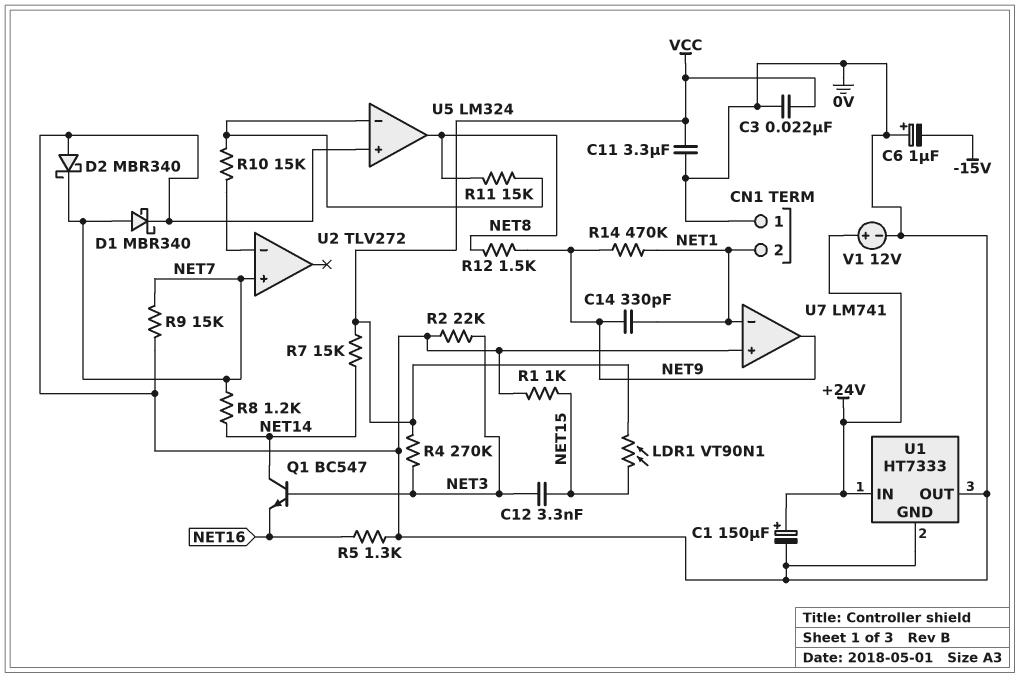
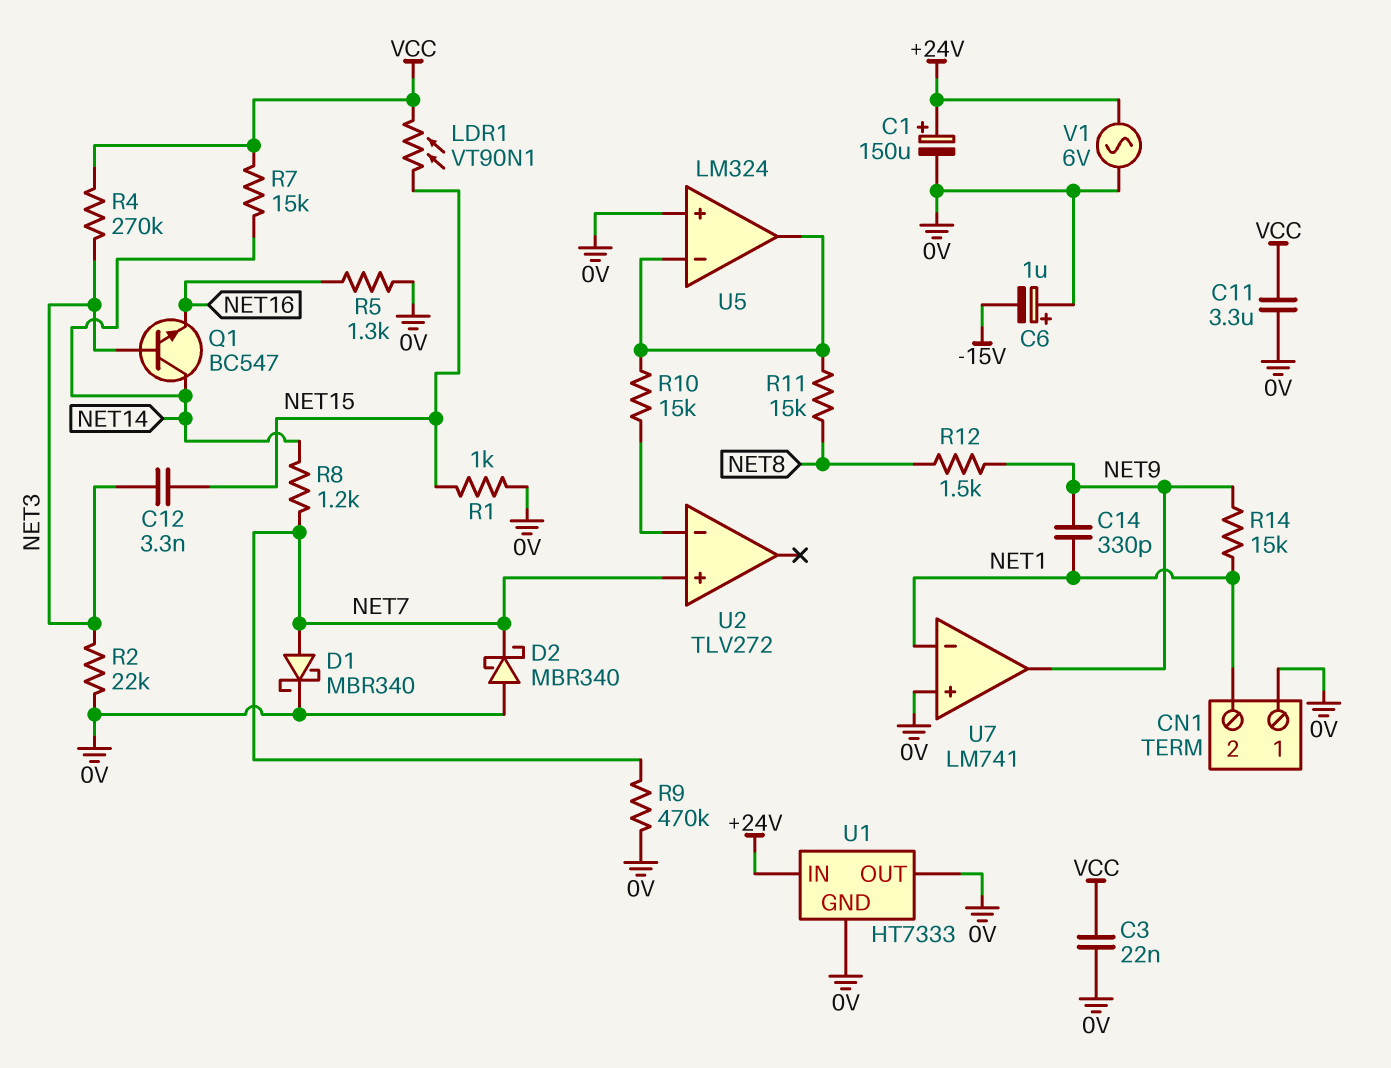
R9: 15k (0V, NET7) -> 470k (0V, NET7)
R14: 470k (NET1, NET9) -> 15k (NET1, NET9)
U5 pin out: NET8 -> U5/in-
V1: 12V (plus +24V, minus 0V) -> AC 6V (+24V, 0V)

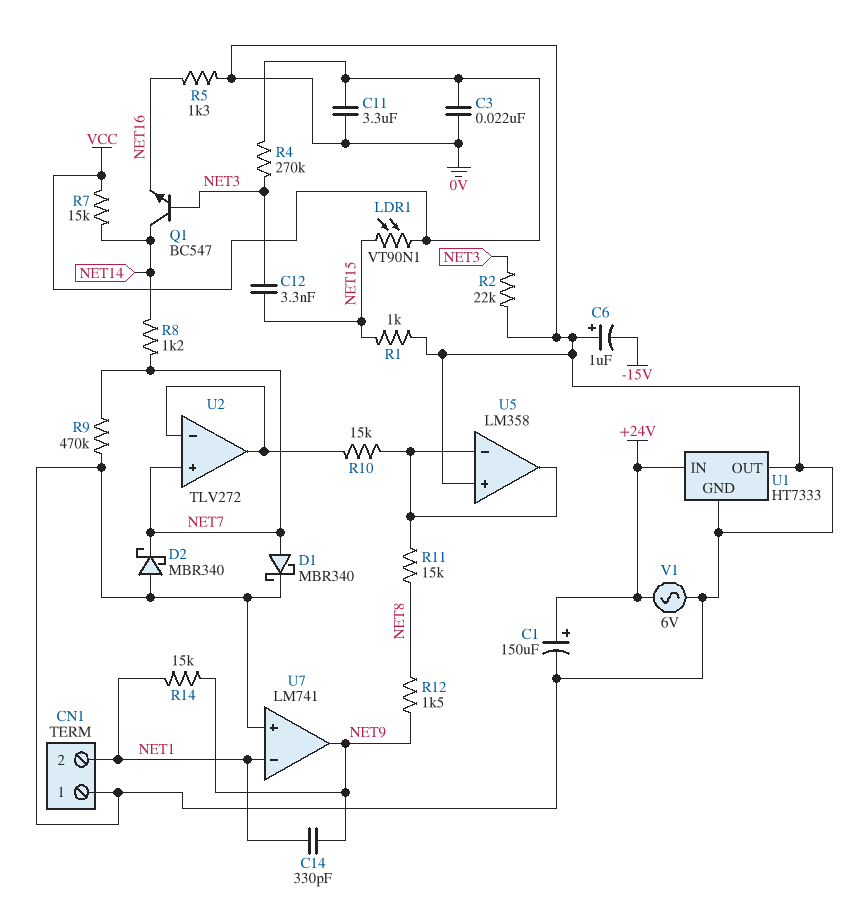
U2 pin out: none -> U2/in-
U5: LM324 -> LM358

